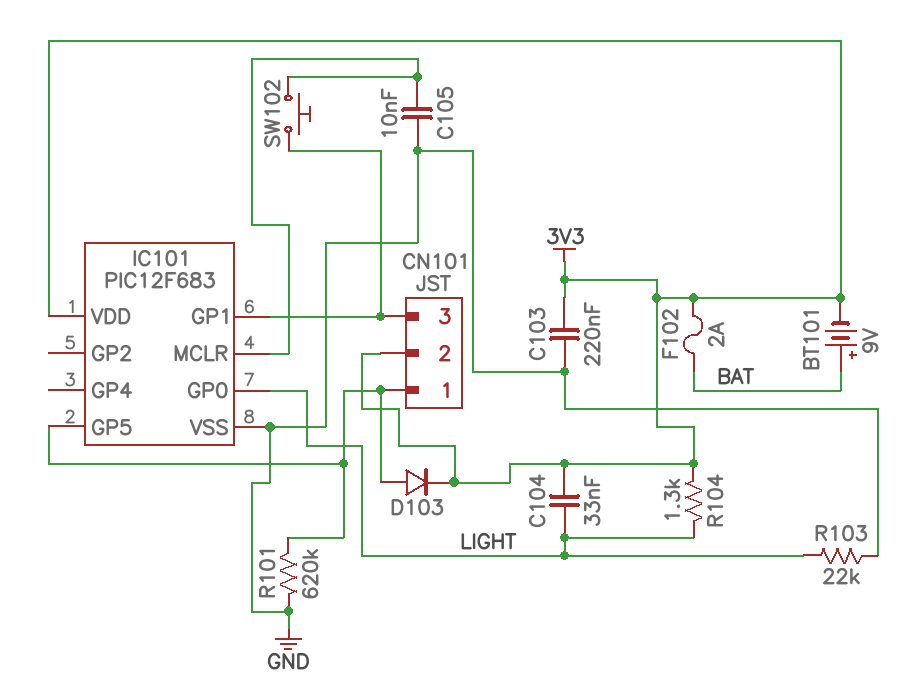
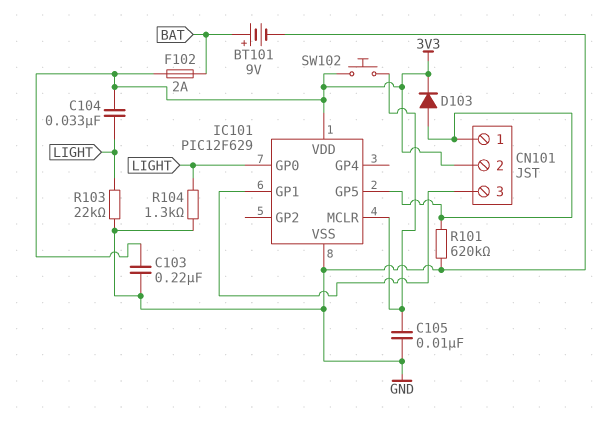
BT101: 9V (plus BAT, minus 3V3) -> 9V (plus BAT, minus GND)
IC101: PIC12F683 -> PIC12F629
R104: 1.3k (3V3, LIGHT) -> 1.3k (GND, LIGHT)
SW102: button (CN101/3, IC101/MCLR) -> button (3V3, IC101/MCLR)

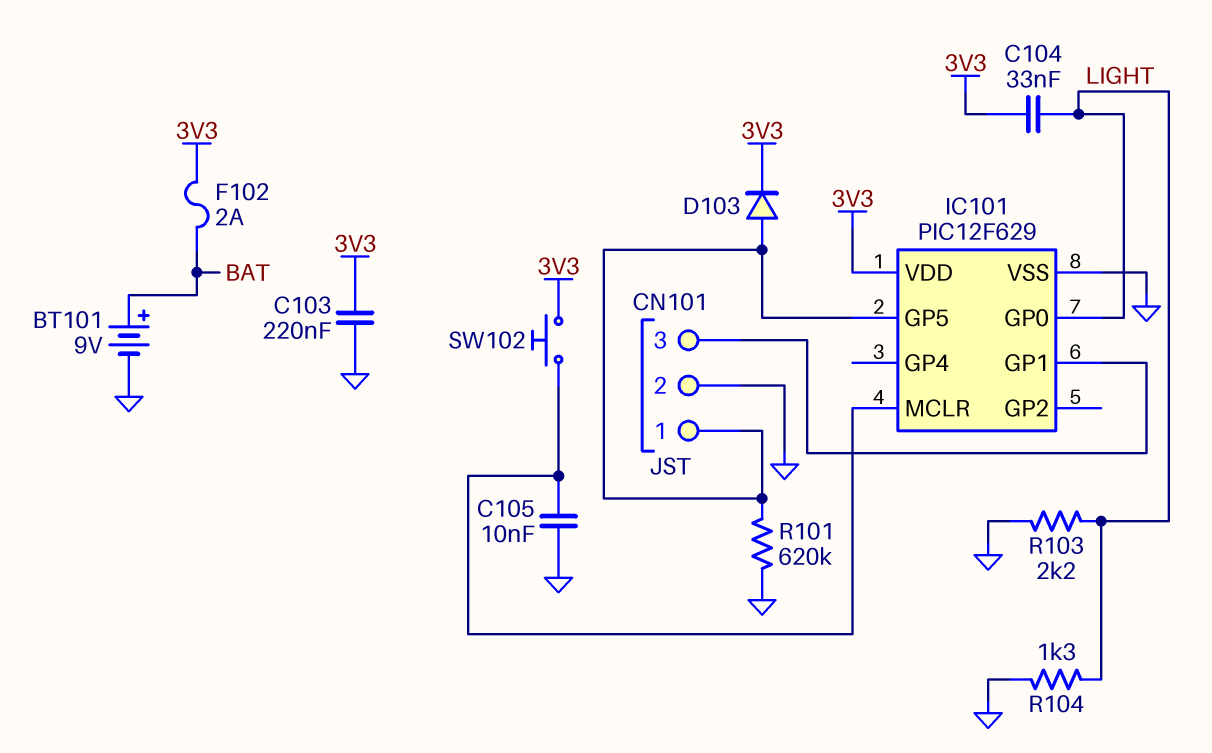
CN101 pin 2: 3V3 -> GND
R103: 22k (GND, LIGHT) -> 2.2k (GND, LIGHT)

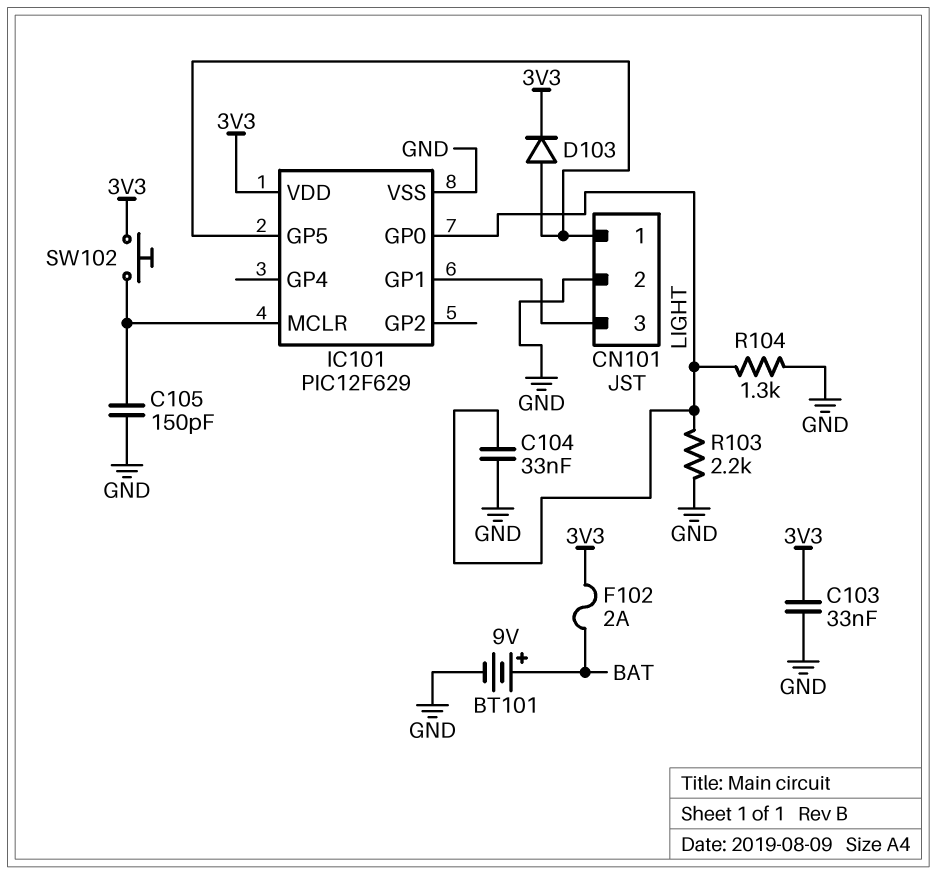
C103: 220nF (3V3, GND) -> 33nF (3V3, GND)
C104: 33nF (3V3, LIGHT) -> 33nF (GND, LIGHT)
C105: 10nF (GND, IC101/MCLR) -> 150pF (GND, IC101/MCLR)
R101: 620k (CN101/1, GND) -> none

